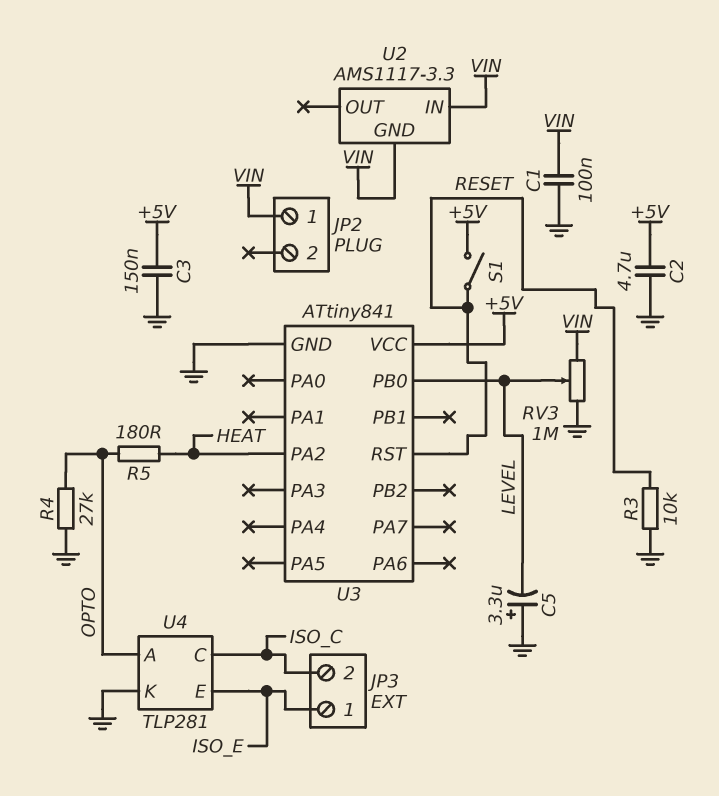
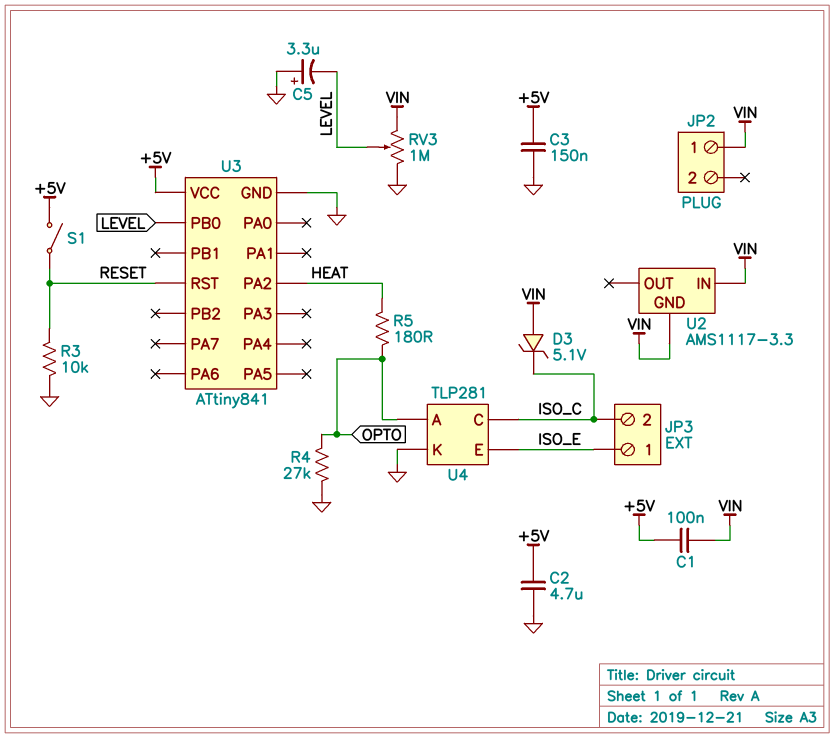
C1: 100nF (GND, VIN) -> 100nF (+5V, VIN)
D3: none -> zener 5.1V (A VIN, K ISO_C)

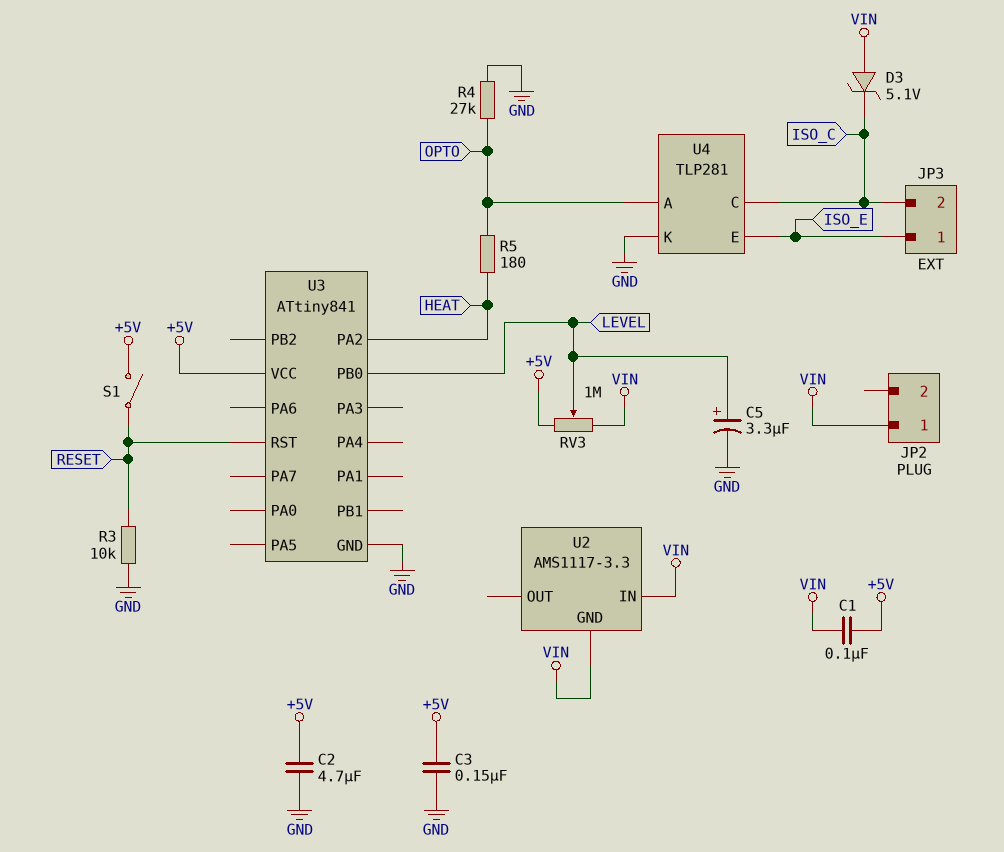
C5: 3.3uF (plus GND, minus LEVEL) -> 3.3uF (plus LEVEL, minus GND)
RV3: 1M (GND, VIN, wiper LEVEL) -> 1M (+5V, VIN, wiper LEVEL)

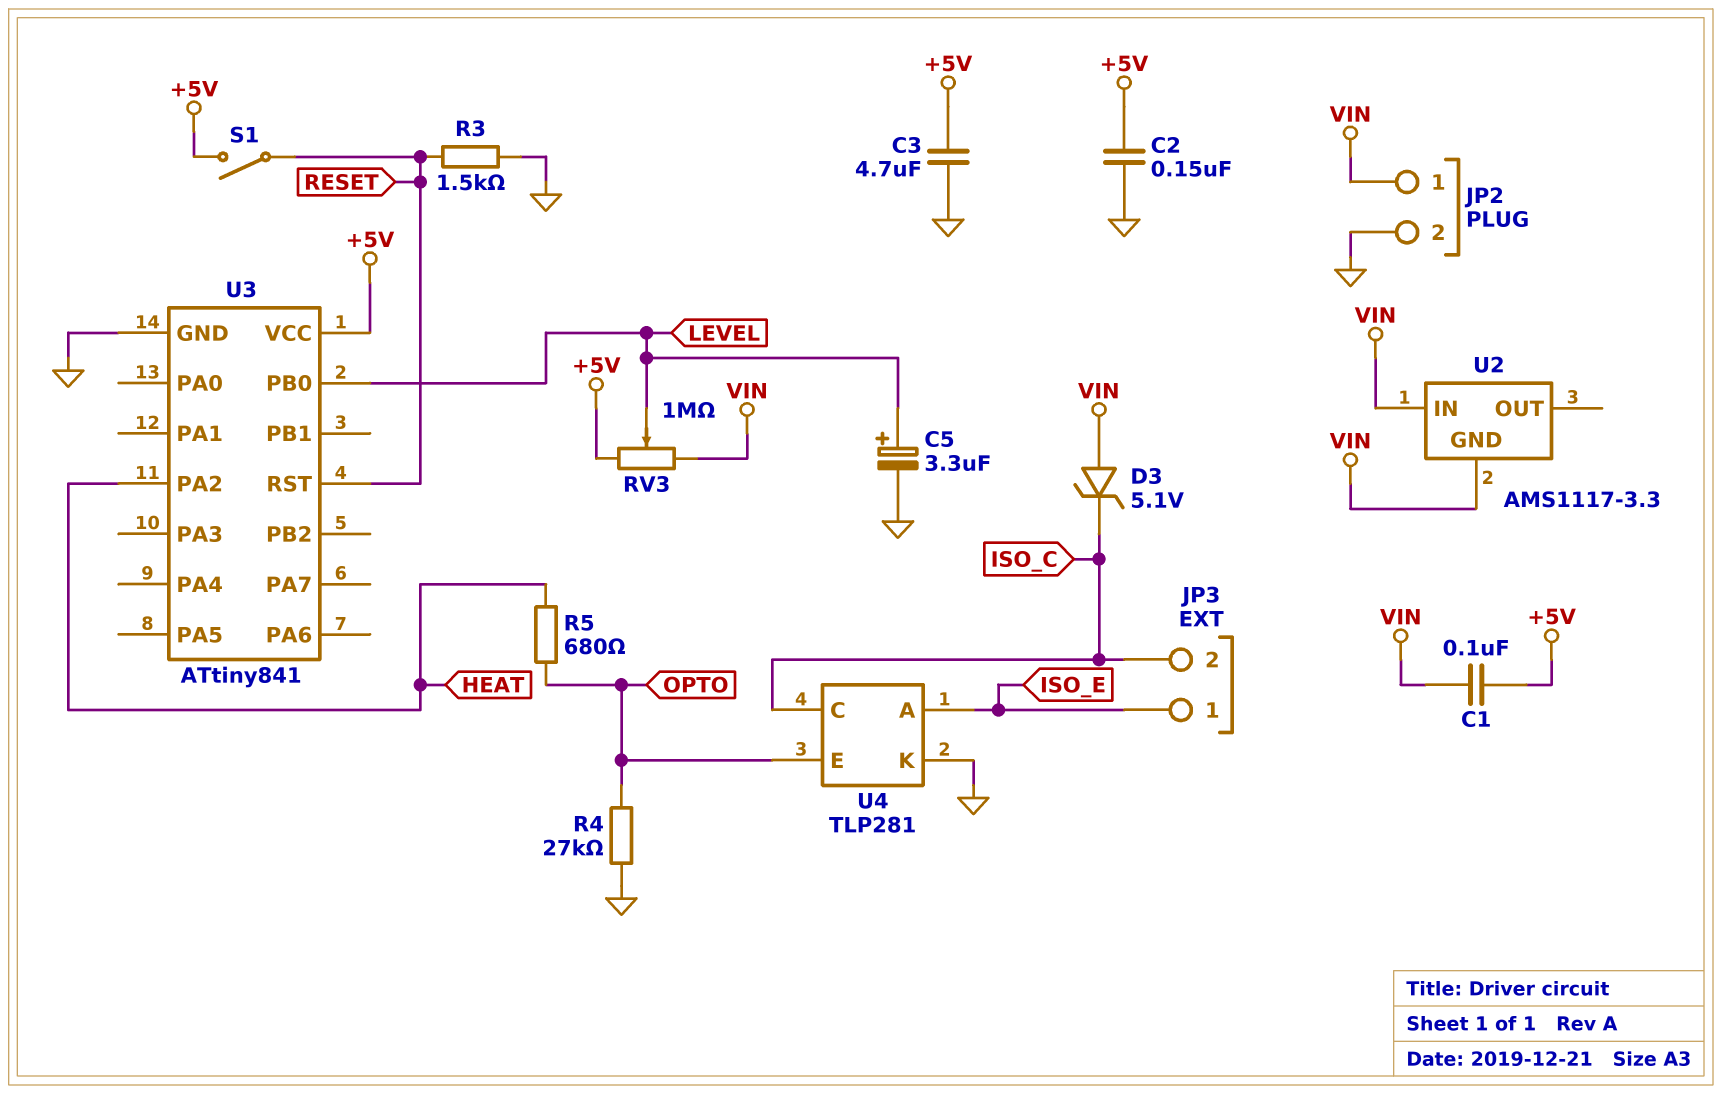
C2: 4.7uF (+5V, GND) -> 150nF (+5V, GND)
C3: 150nF (+5V, GND) -> 4.7uF (+5V, GND)
JP2 pin 2: none -> GND
R3: 10k (GND, RESET) -> 1.5k (GND, RESET)
R5: 180 (HEAT, OPTO) -> 680 (HEAT, OPTO)
U4 pin A: OPTO -> ISO_E
U4 pin E: ISO_E -> OPTO

